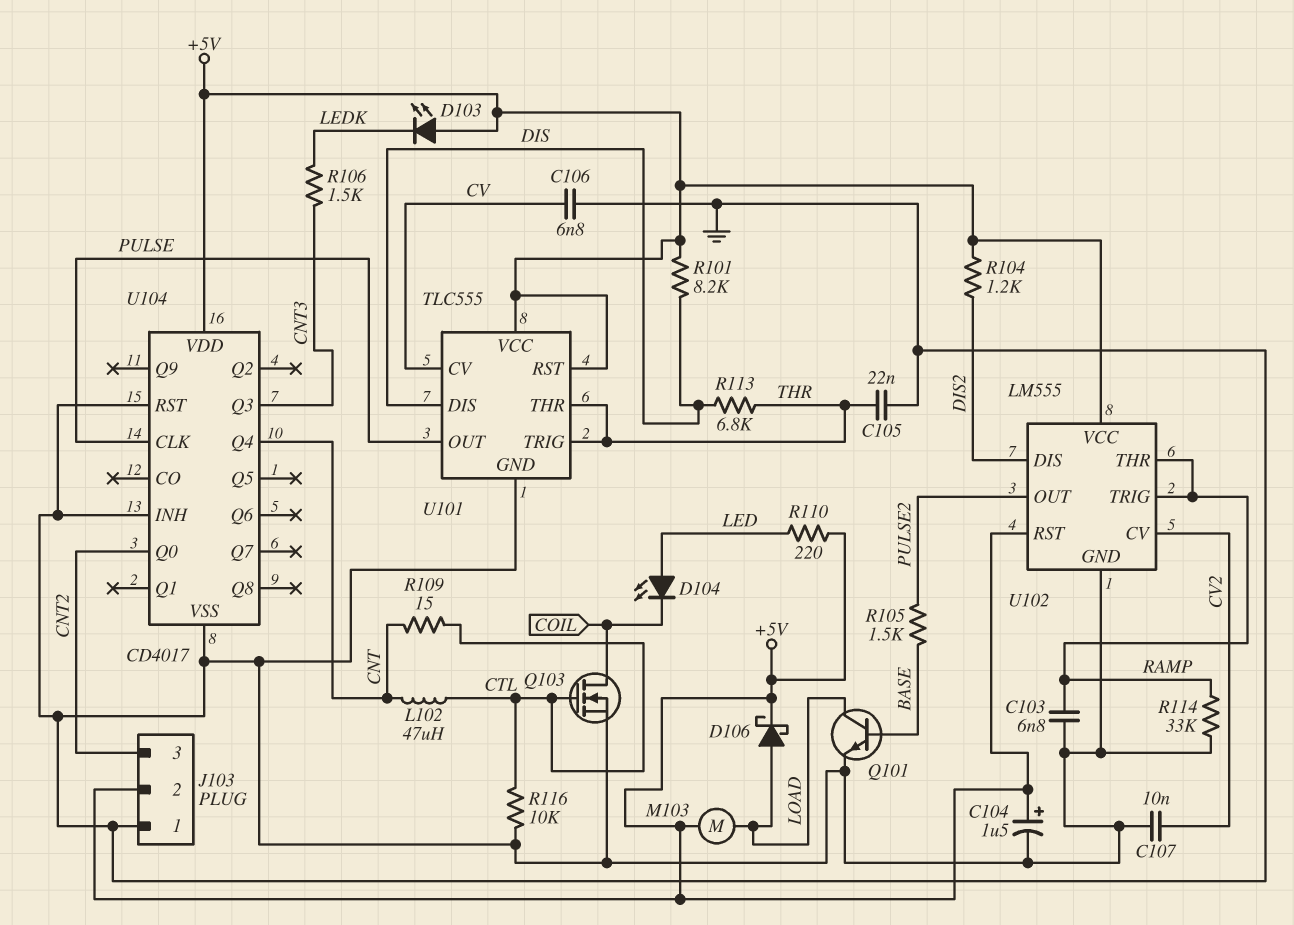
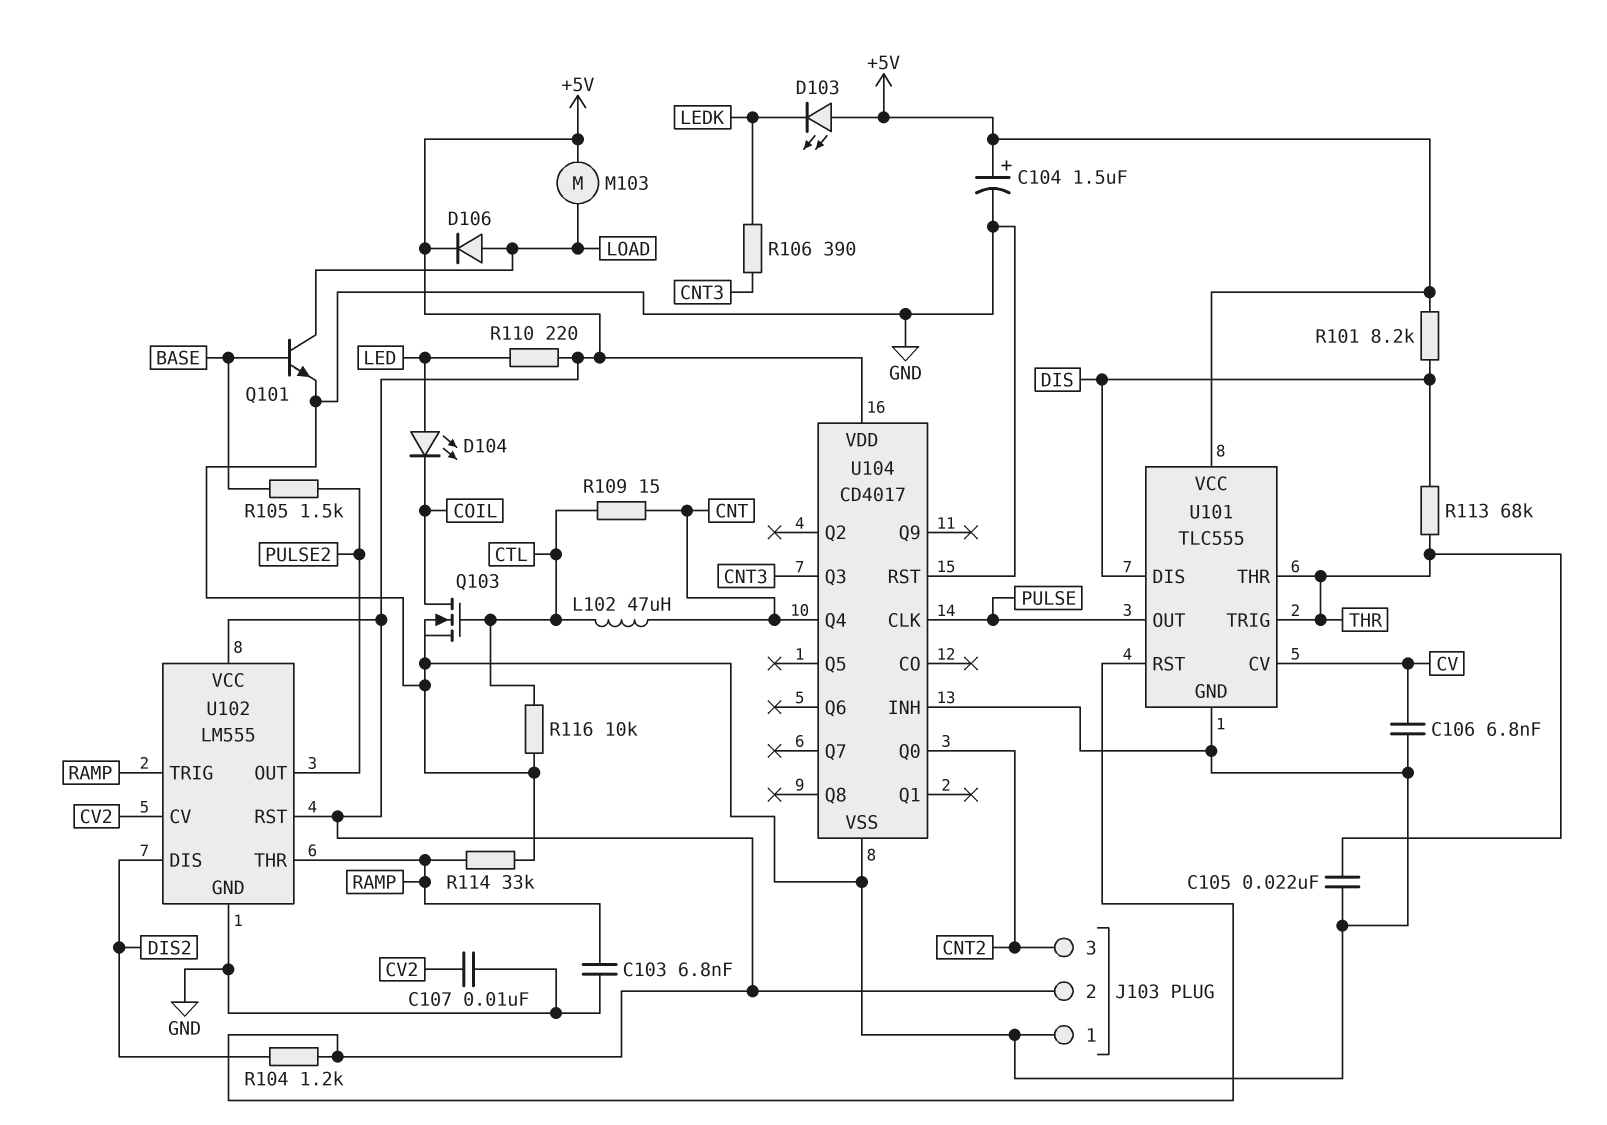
D106: schottky (A LOAD, K +5V) -> diode (A LOAD, K +5V)
R106: 1.5k (CNT3, LEDK) -> 390 (CNT3, LEDK)
R113: 6.8k (DIS, THR) -> 68k (DIS, THR)

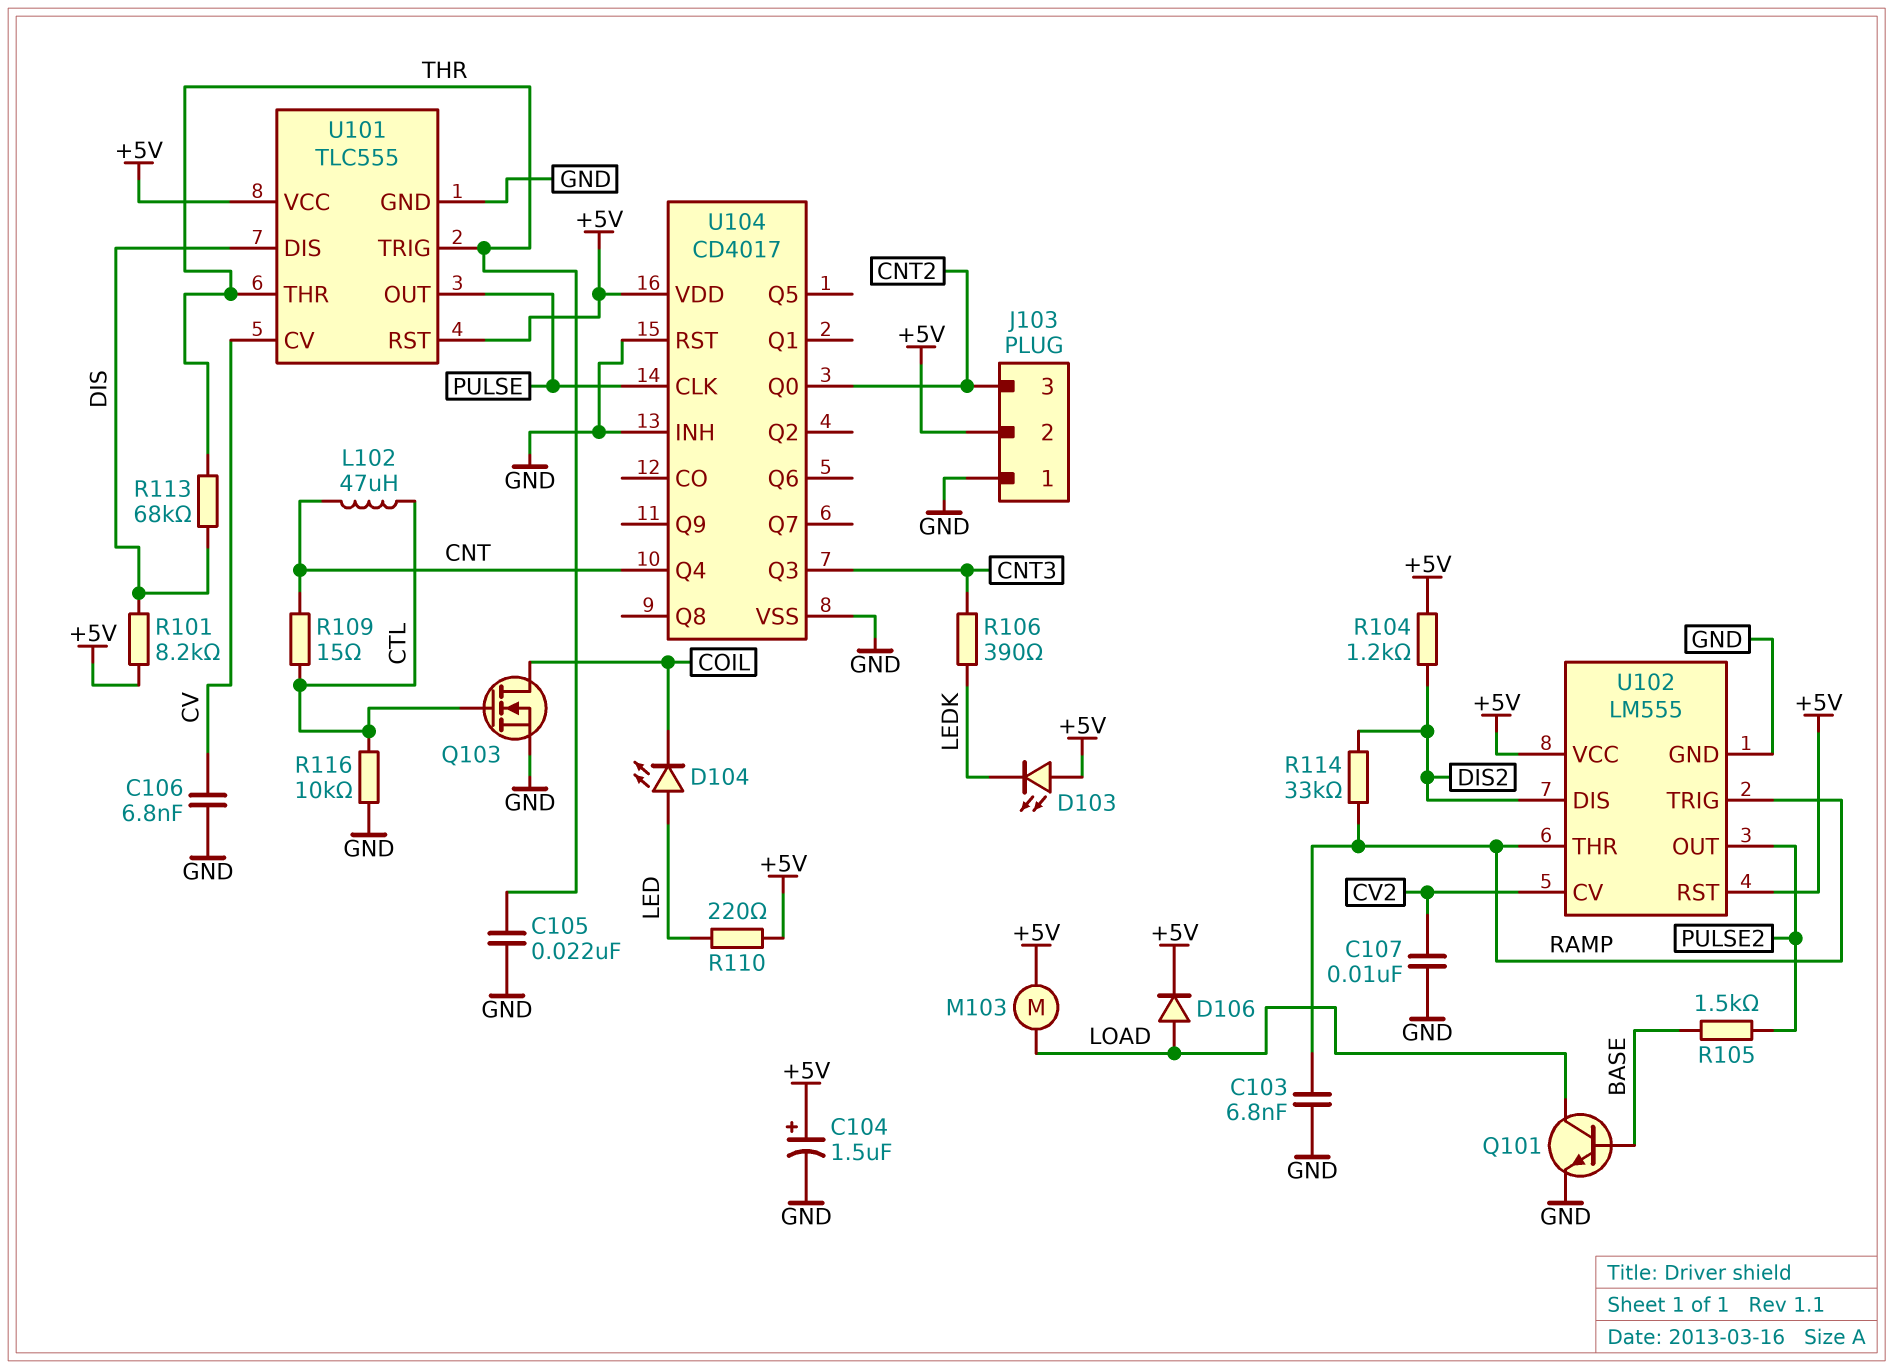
R114: 33k (GND, RAMP) -> 33k (DIS2, RAMP)

